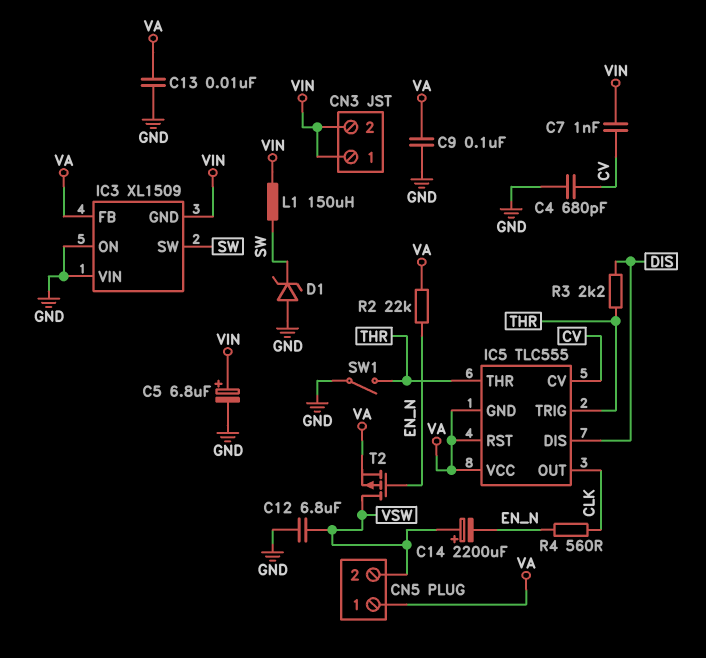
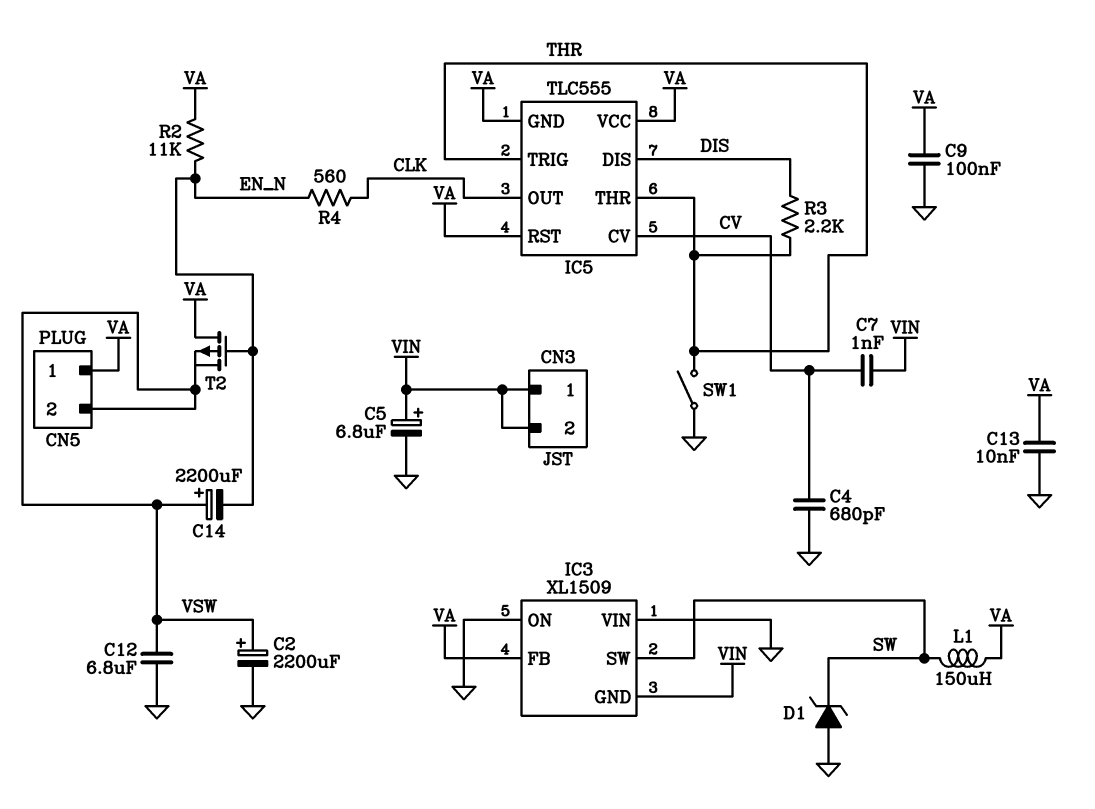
C2: none -> 2200uF (plus VSW, minus GND)
L1: 150uH (SW, VIN) -> 150uH (SW, VA)
R2: 22k (EN_N, VA) -> 11k (EN_N, VA)
T2: PMOS (G EN_N, D VSW, S VA) -> PMOS (G EN_N, D VA, S VSW)

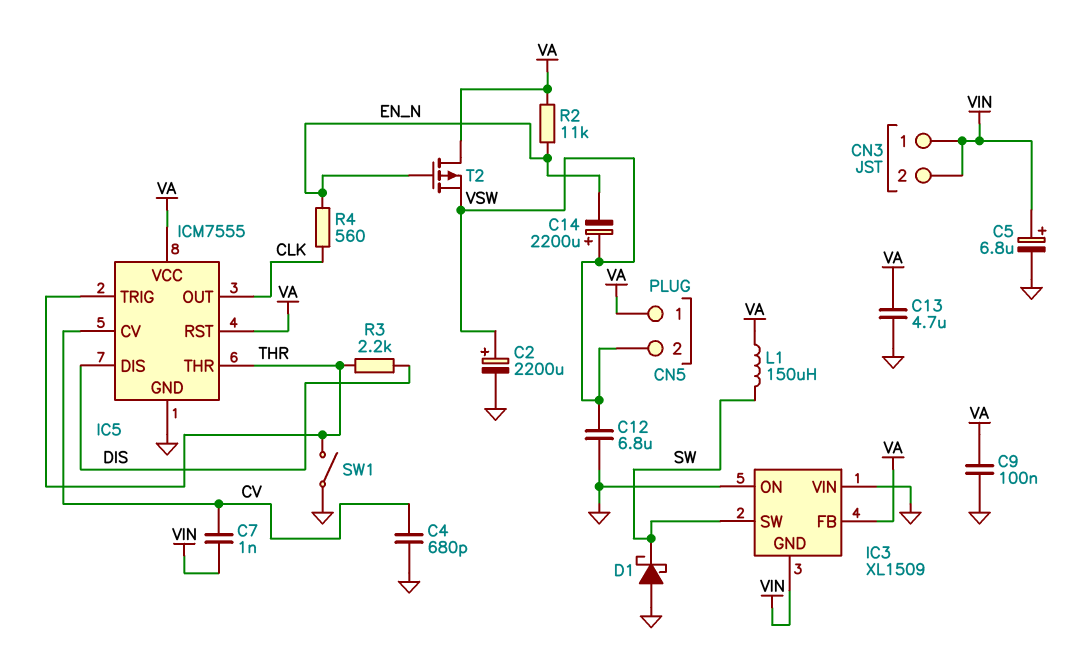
C13: 10nF (GND, VA) -> 4.7uF (GND, VA)
D1: zener (A GND, K SW) -> schottky (A GND, K SW)
IC5: TLC555 -> ICM7555
IC5 pin GND: VA -> GND

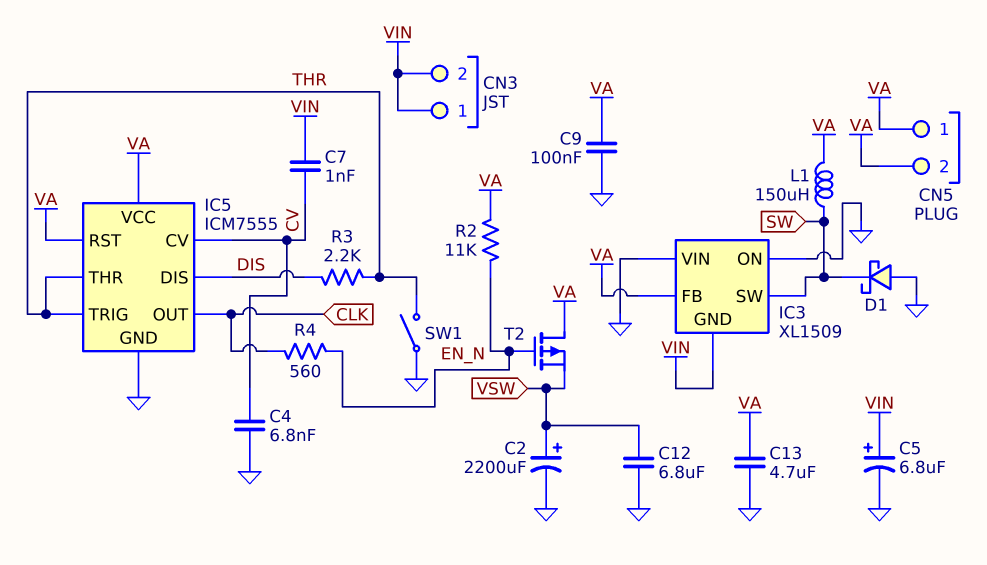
C4: 680pF (CV, GND) -> 6.8nF (CV, GND)
C14: 2200uF (plus VSW, minus EN_N) -> none
CN5 pin 2: VSW -> VA

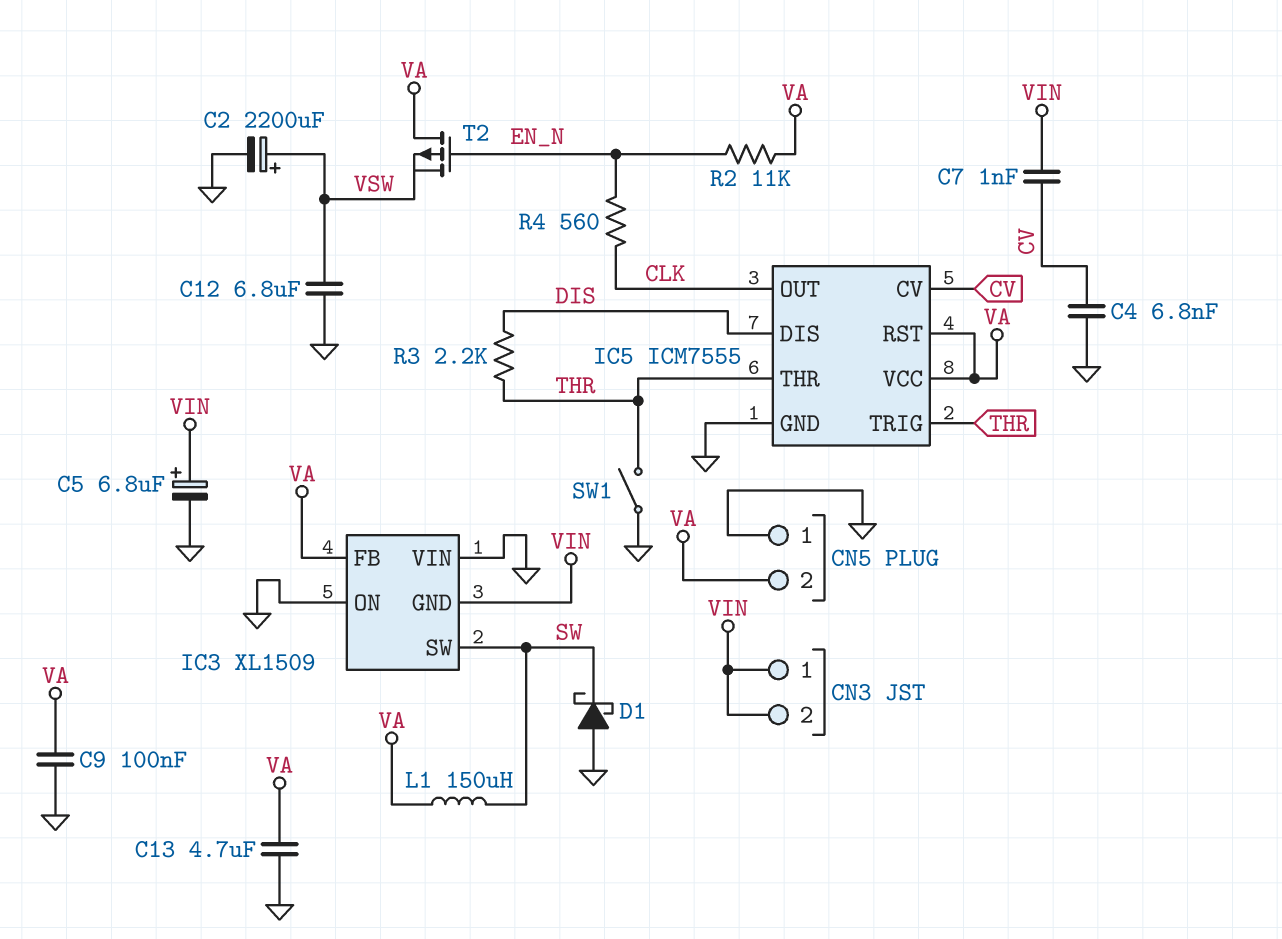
CN5 pin 1: VA -> GND

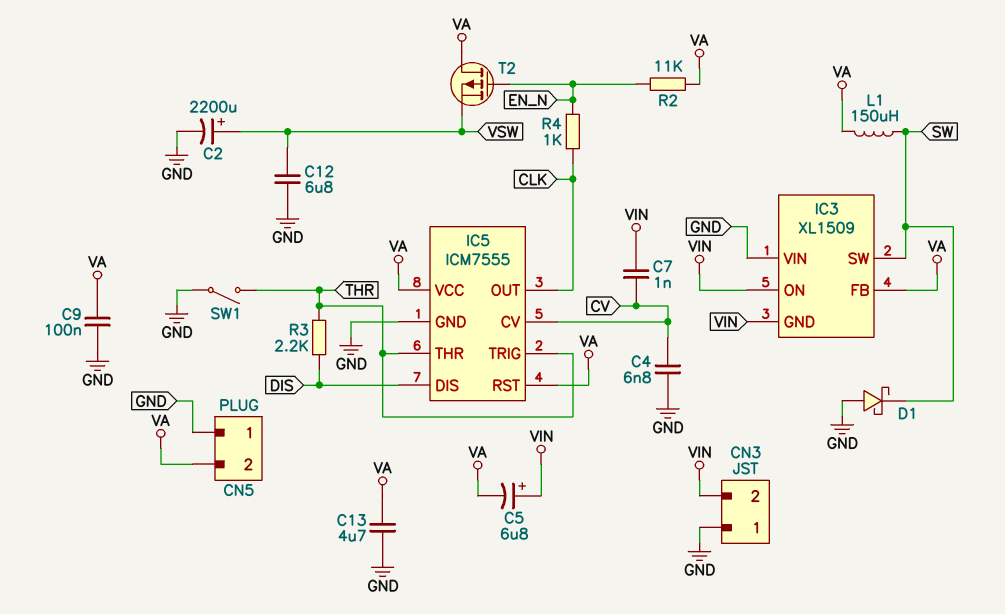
C5: 6.8uF (plus VIN, minus GND) -> 6.8uF (plus VIN, minus VA)
CN3 pin 1: VIN -> GND
IC3 pin ON: GND -> VIN
R4: 560 (CLK, EN_N) -> 1k (CLK, EN_N)

